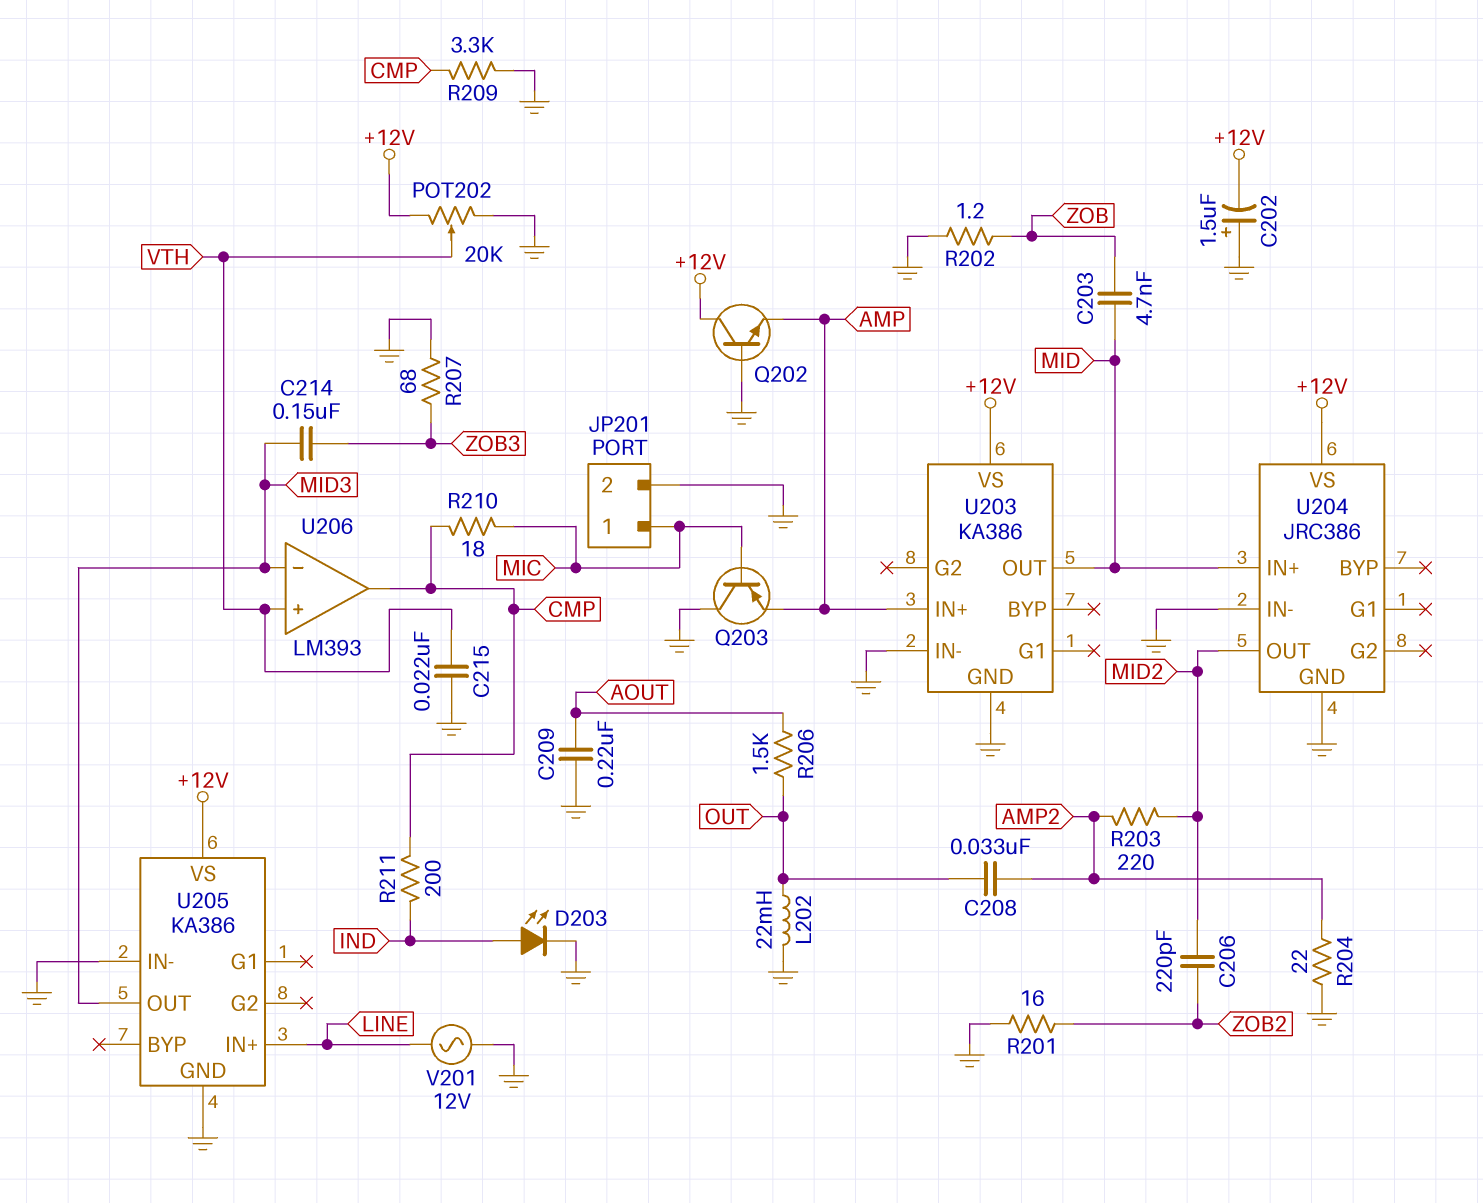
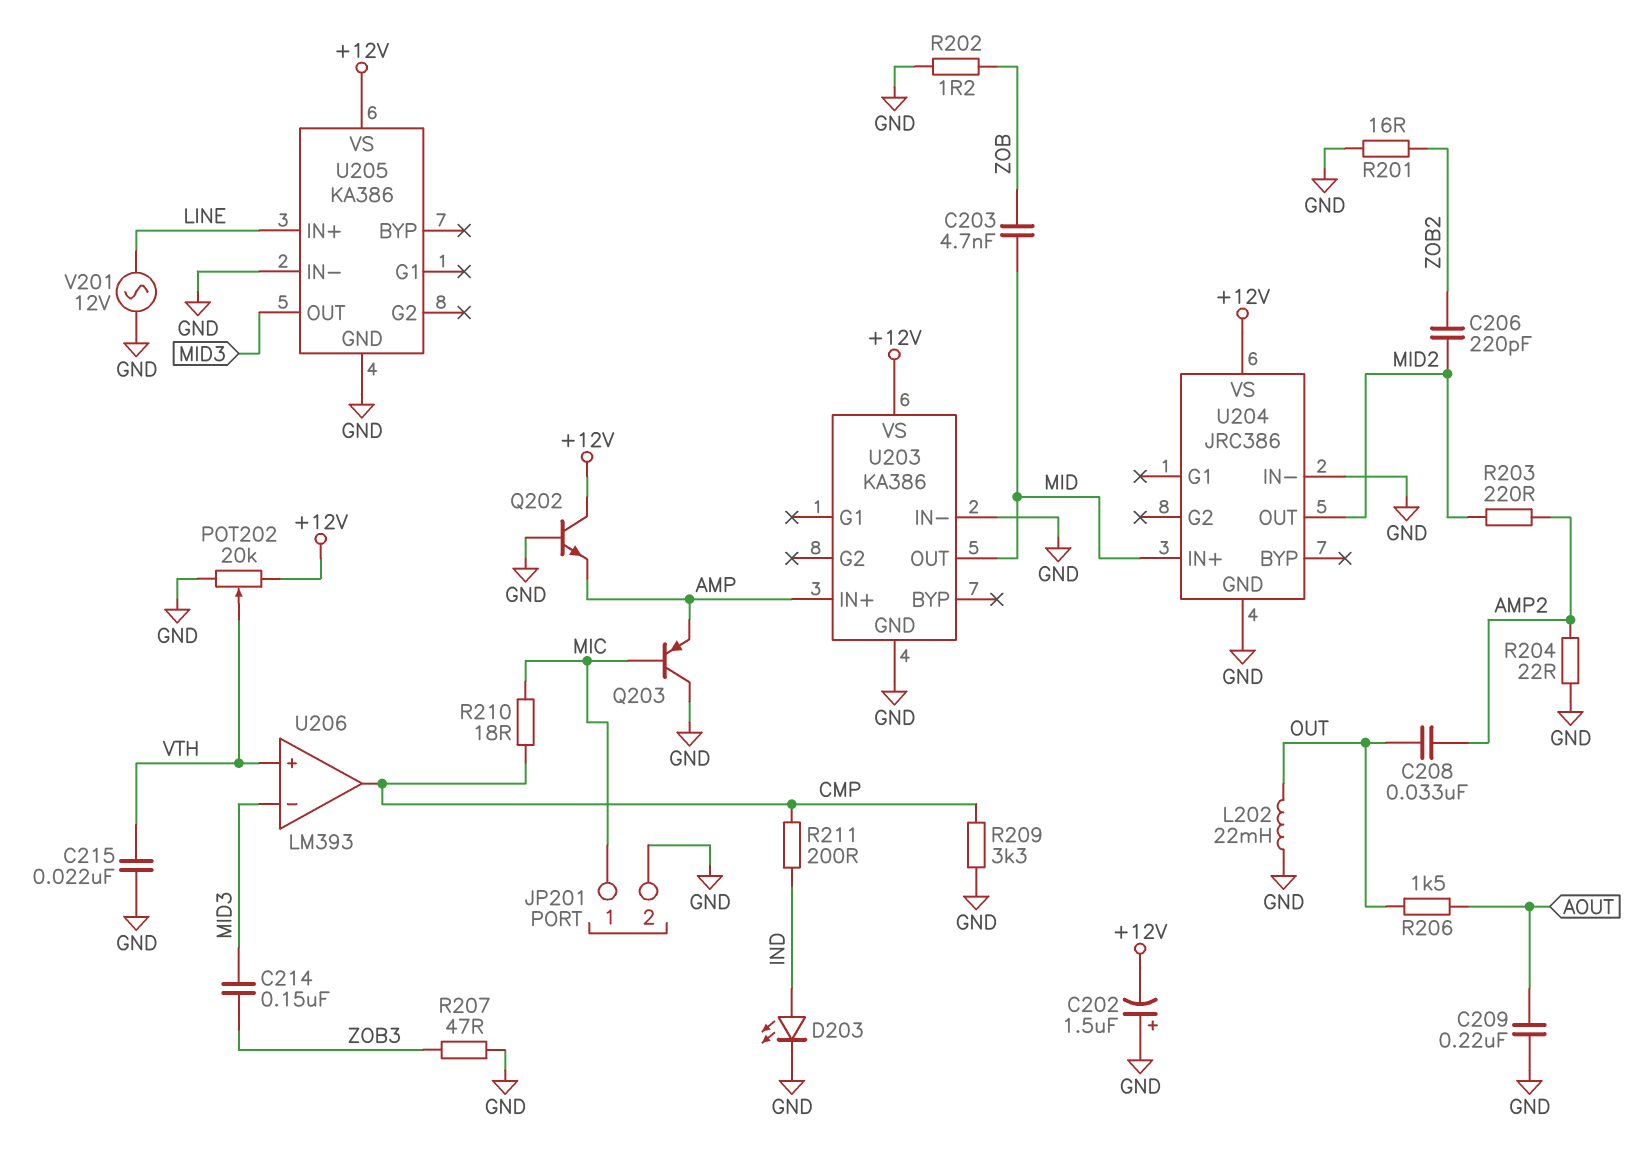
R207: 68 (GND, ZOB3) -> 47 (GND, ZOB3)

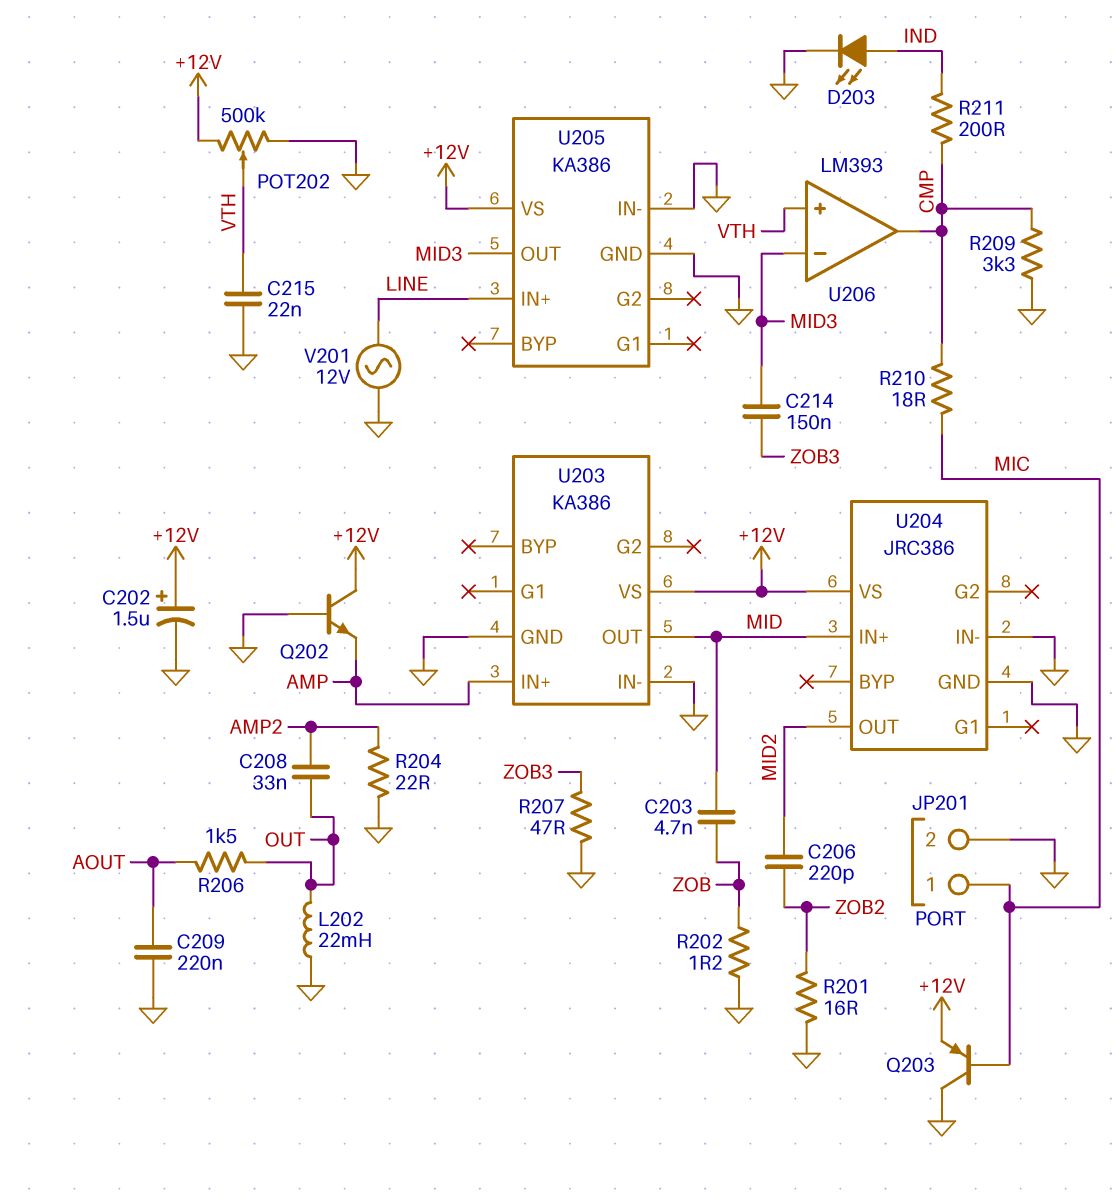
C202: 1.5uF (plus GND, minus +12V) -> 1.5uF (plus +12V, minus GND)
POT202: 20k (+12V, GND, wiper VTH) -> 500k (+12V, GND, wiper VTH)
Q203: PNP (B MIC, C GND, E AMP) -> PNP (B MIC, C GND, E +12V)
R203: 220 (AMP2, MID2) -> none

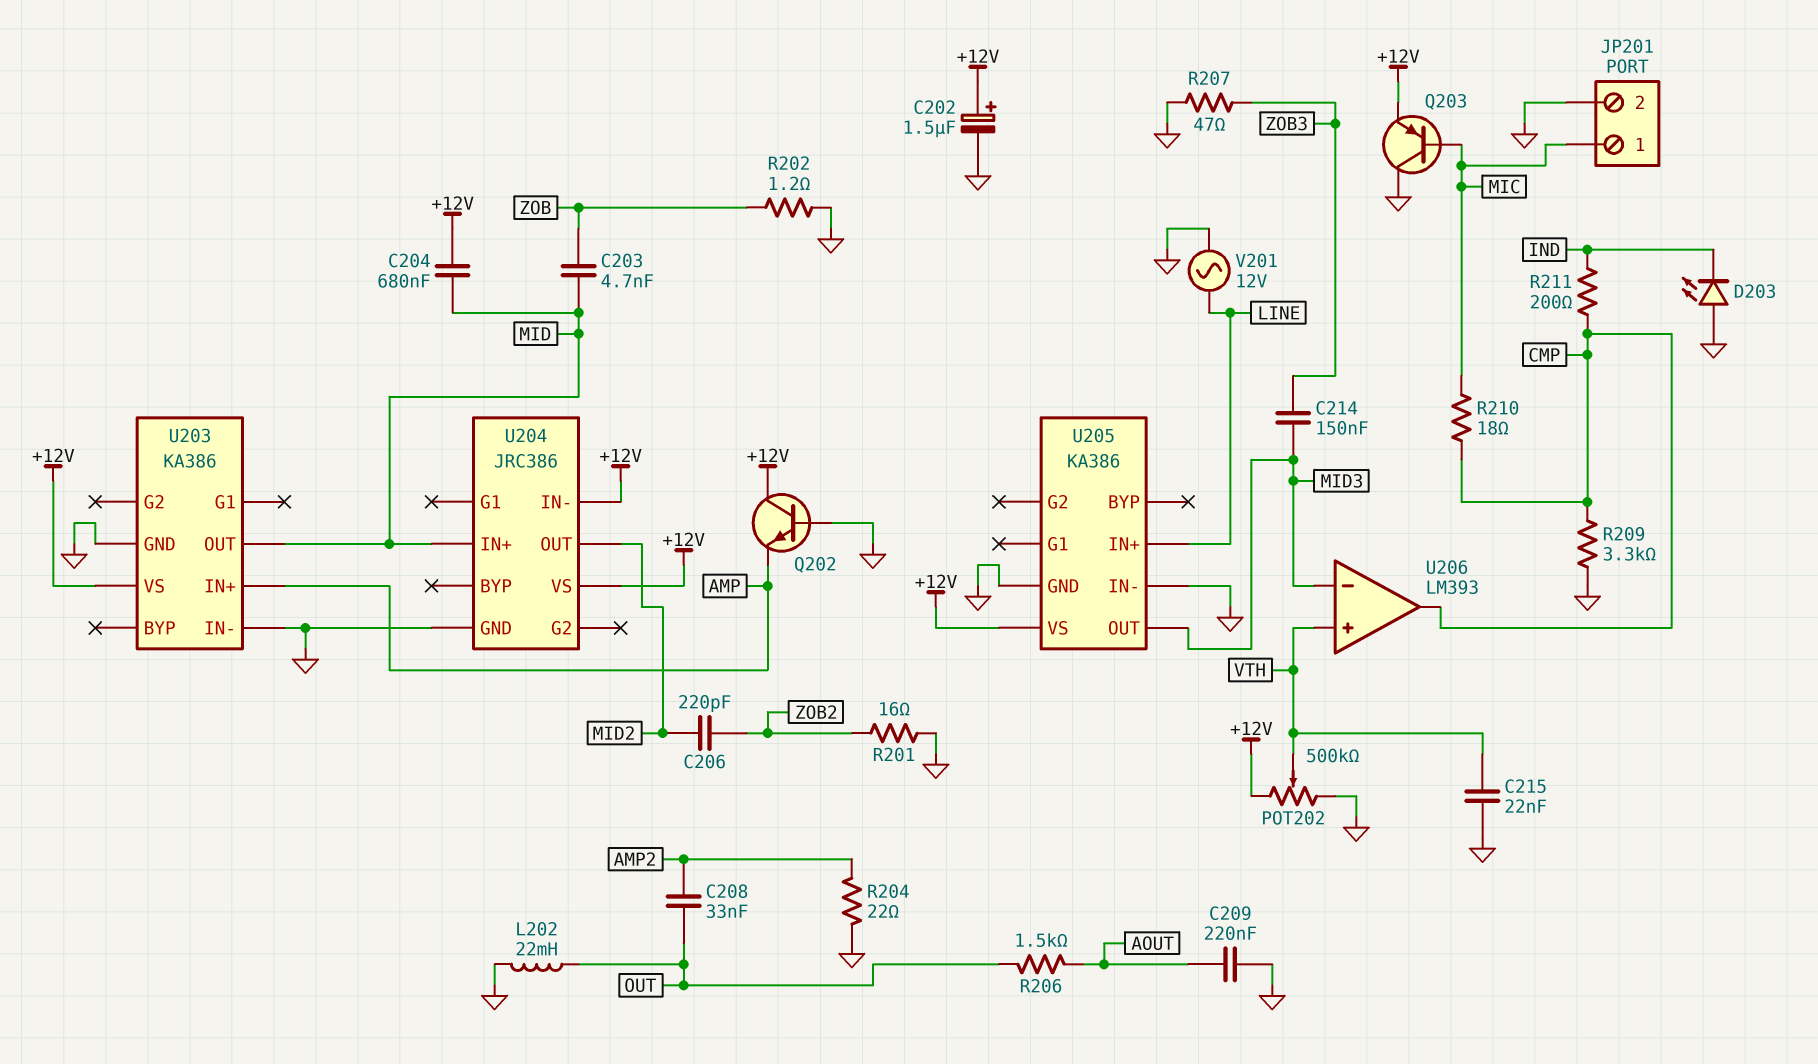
C204: none -> 680nF (+12V, MID)
D203: LED (A IND, K GND) -> LED (A GND, K IND)
U204 pin IN-: GND -> +12V

